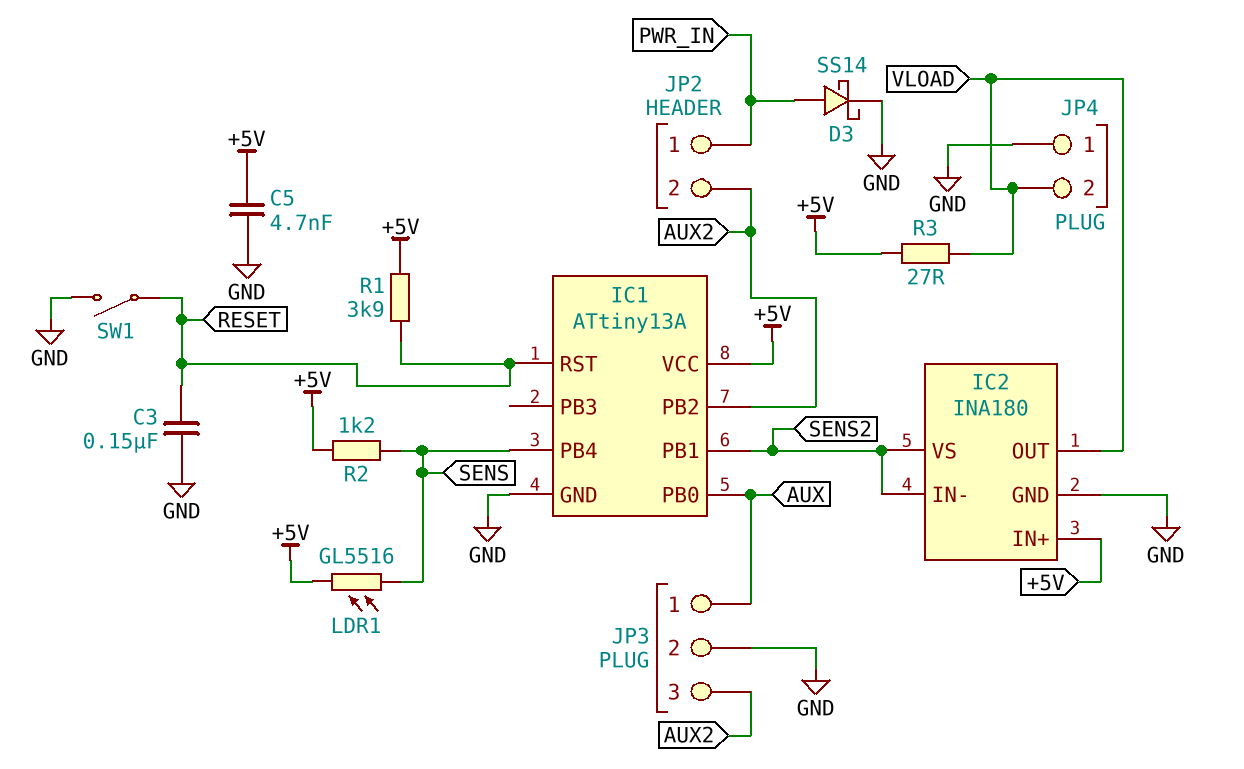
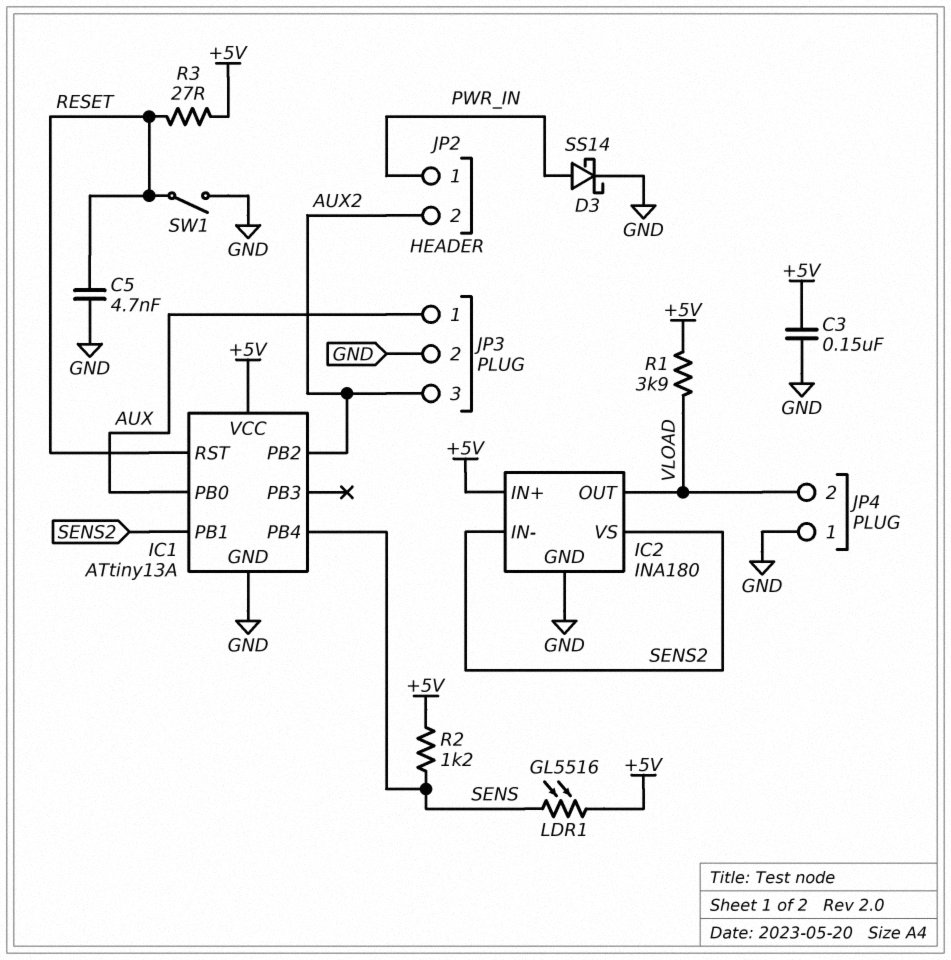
C3: 150nF (GND, RESET) -> 150nF (+5V, GND)
C5: 4.7nF (+5V, GND) -> 4.7nF (GND, RESET)
R1: 3.9k (+5V, RESET) -> 3.9k (+5V, VLOAD)
R3: 27 (+5V, VLOAD) -> 27 (+5V, RESET)

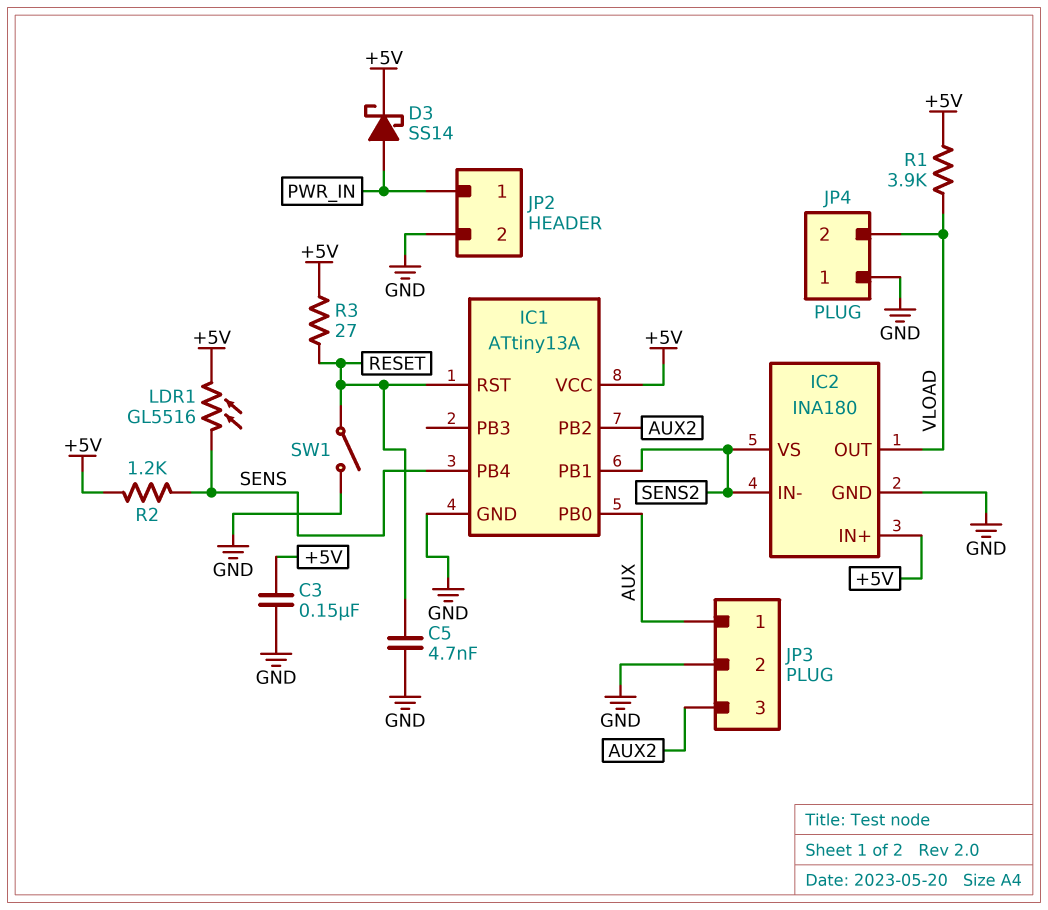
D3: schottky SS14 (A PWR_IN, K GND) -> schottky SS14 (A PWR_IN, K +5V)
JP2 pin 2: AUX2 -> GND

